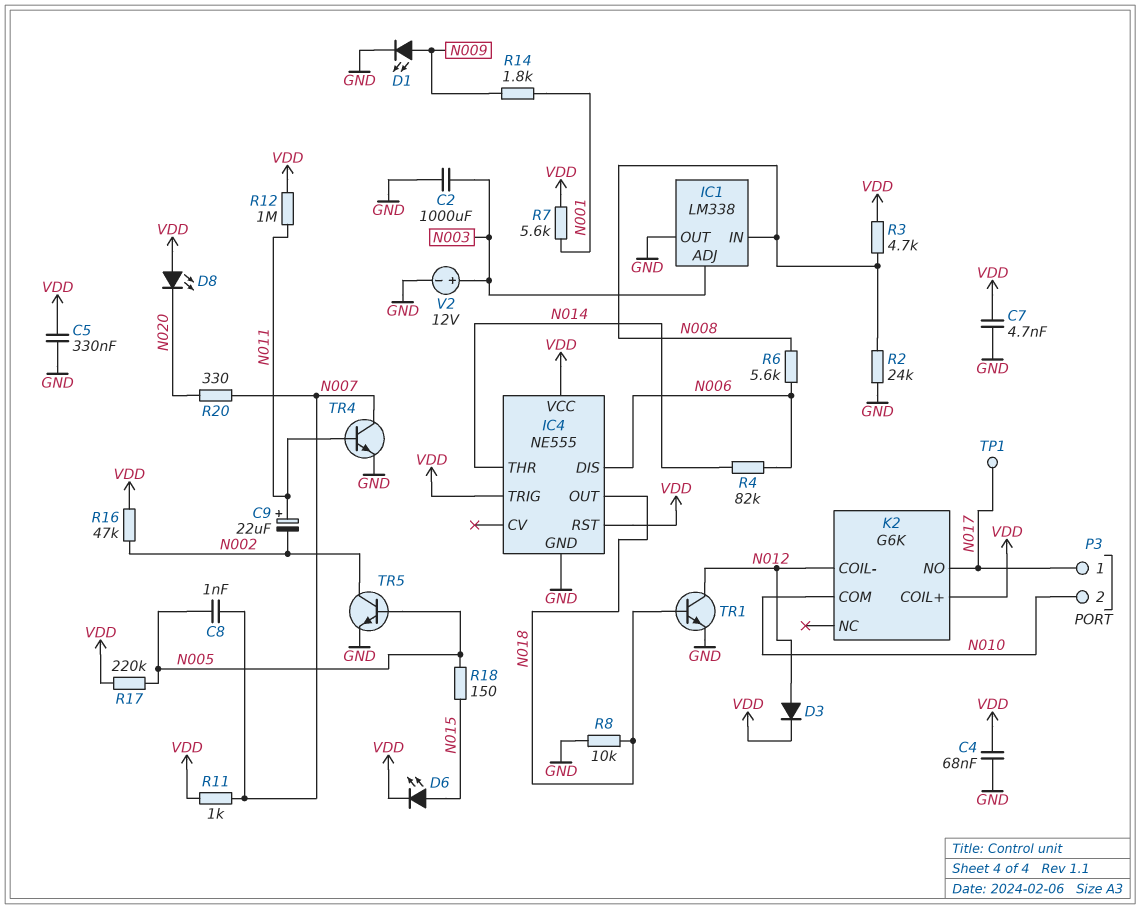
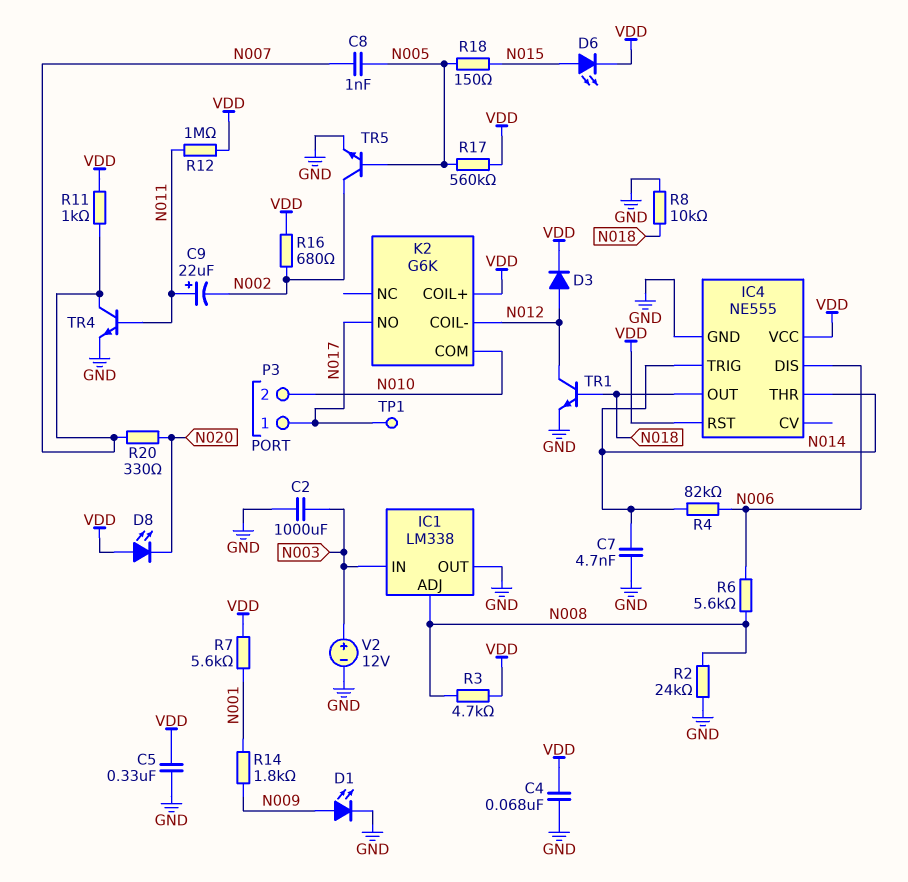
C7: 4.7nF (GND, VDD) -> 4.7nF (GND, N014)
IC1 pin ADJ: N003 -> N008
IC1 pin IN: N008 -> N003
IC4 pin TRIG: VDD -> N014
R16: 47k (N002, VDD) -> 680 (N002, VDD)
R17: 220k (N005, VDD) -> 560k (N005, VDD)

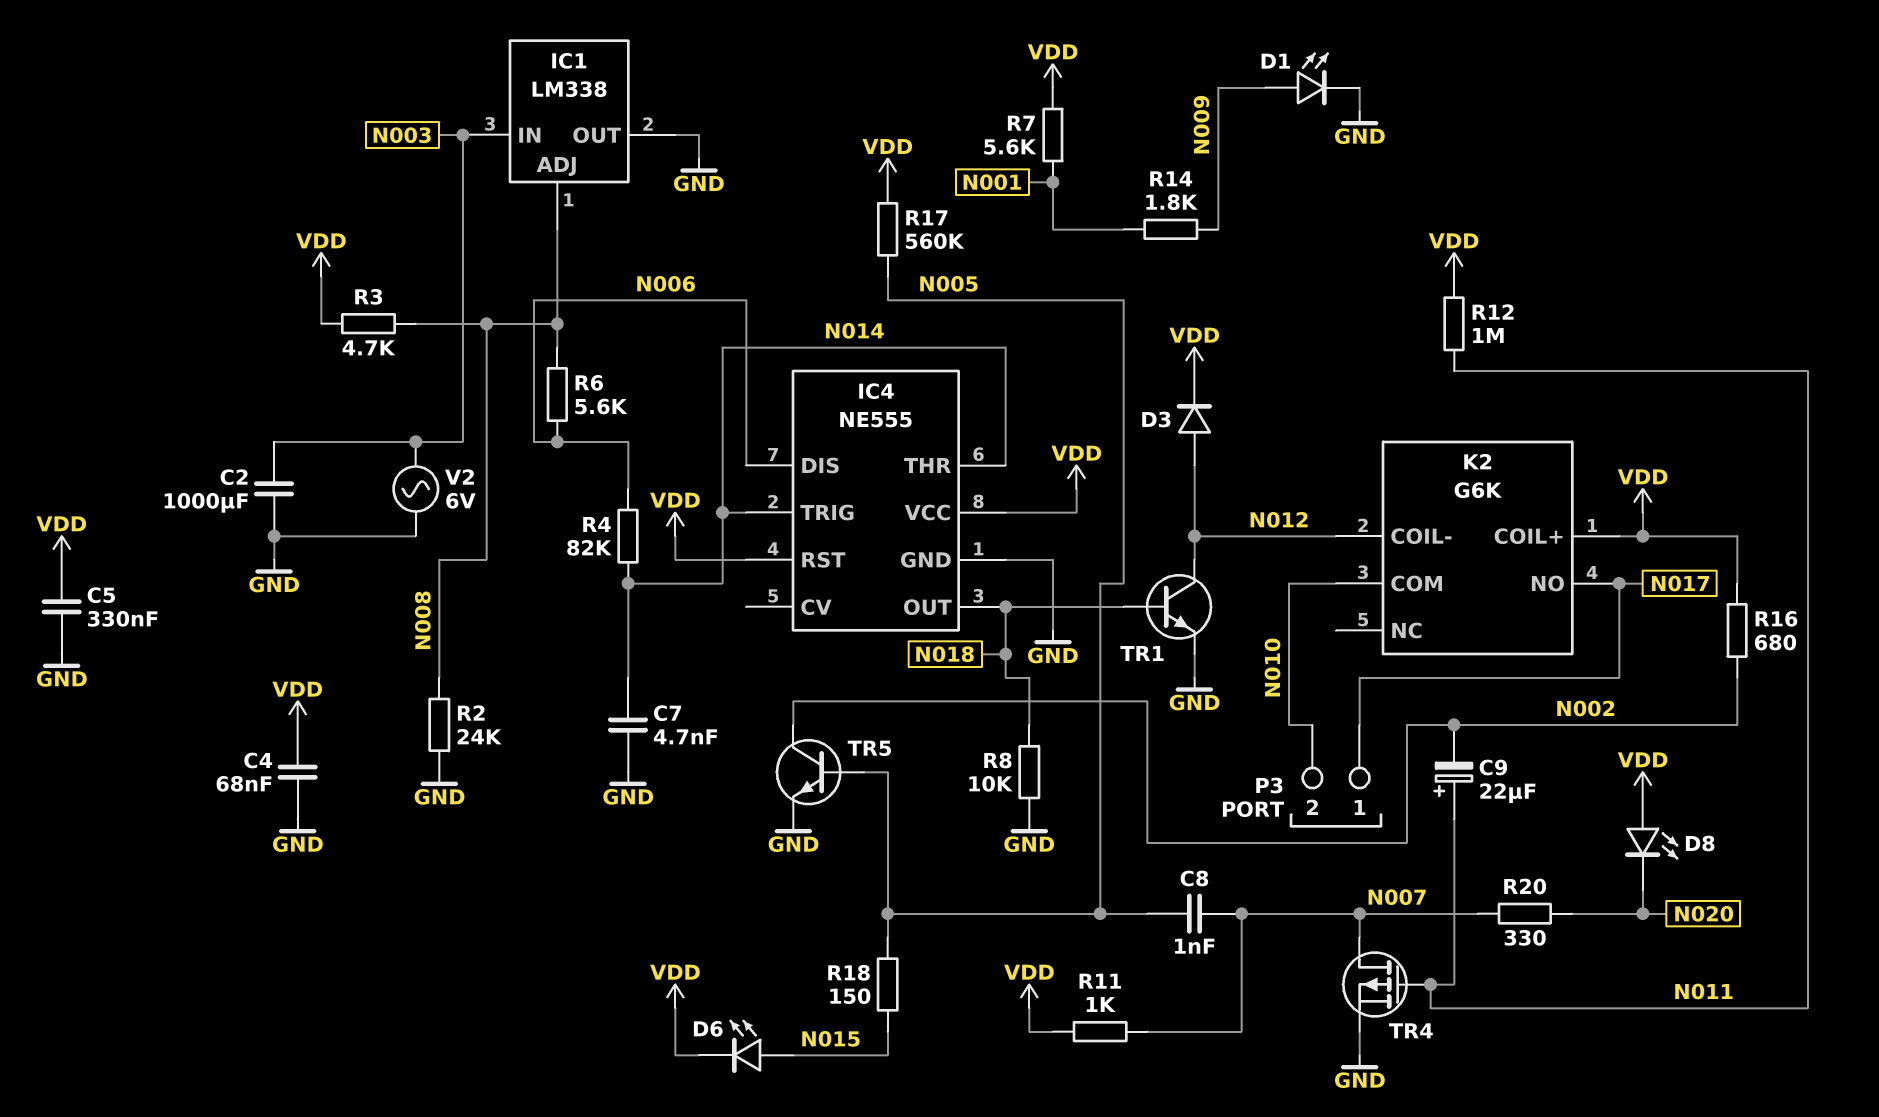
TP1: test point (N017) -> none
TR4: NPN (B N011, C N007, E GND) -> PMOS (G N011, D N007, S GND)
V2: 12V (plus N003, minus GND) -> AC 6V (GND, N003)

